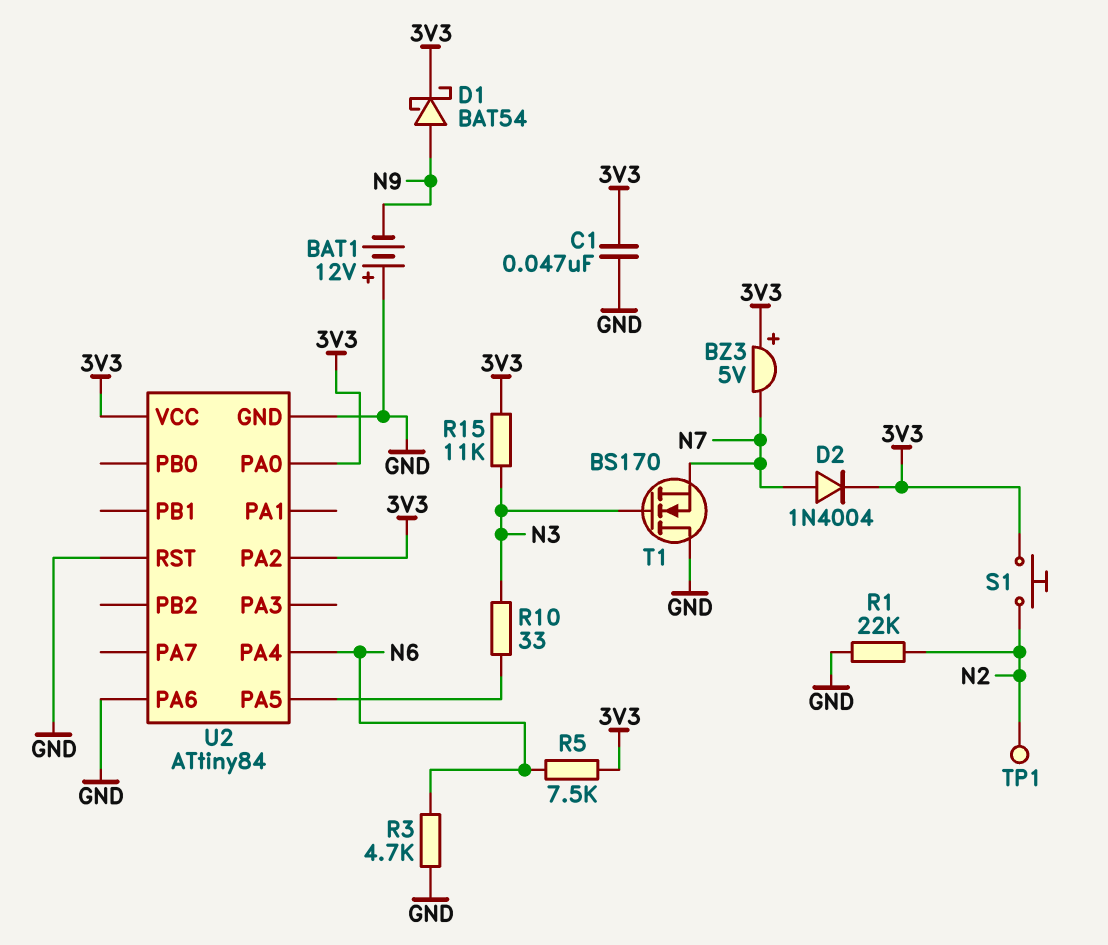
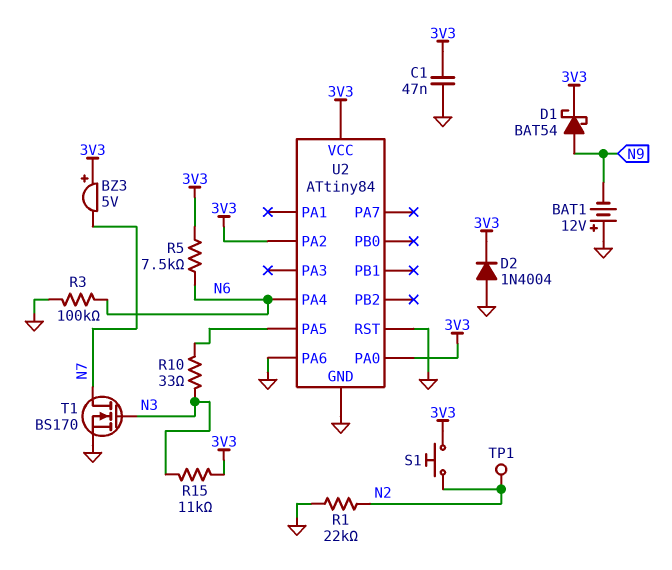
D2: diode 1N4004 (A N7, K 3V3) -> diode 1N4004 (A GND, K 3V3)
R3: 4.7k (GND, N6) -> 100k (GND, N6)
T1: NMOS BS170 (G N3, D GND, S N7) -> NMOS BS170 (G N3, D N7, S GND)

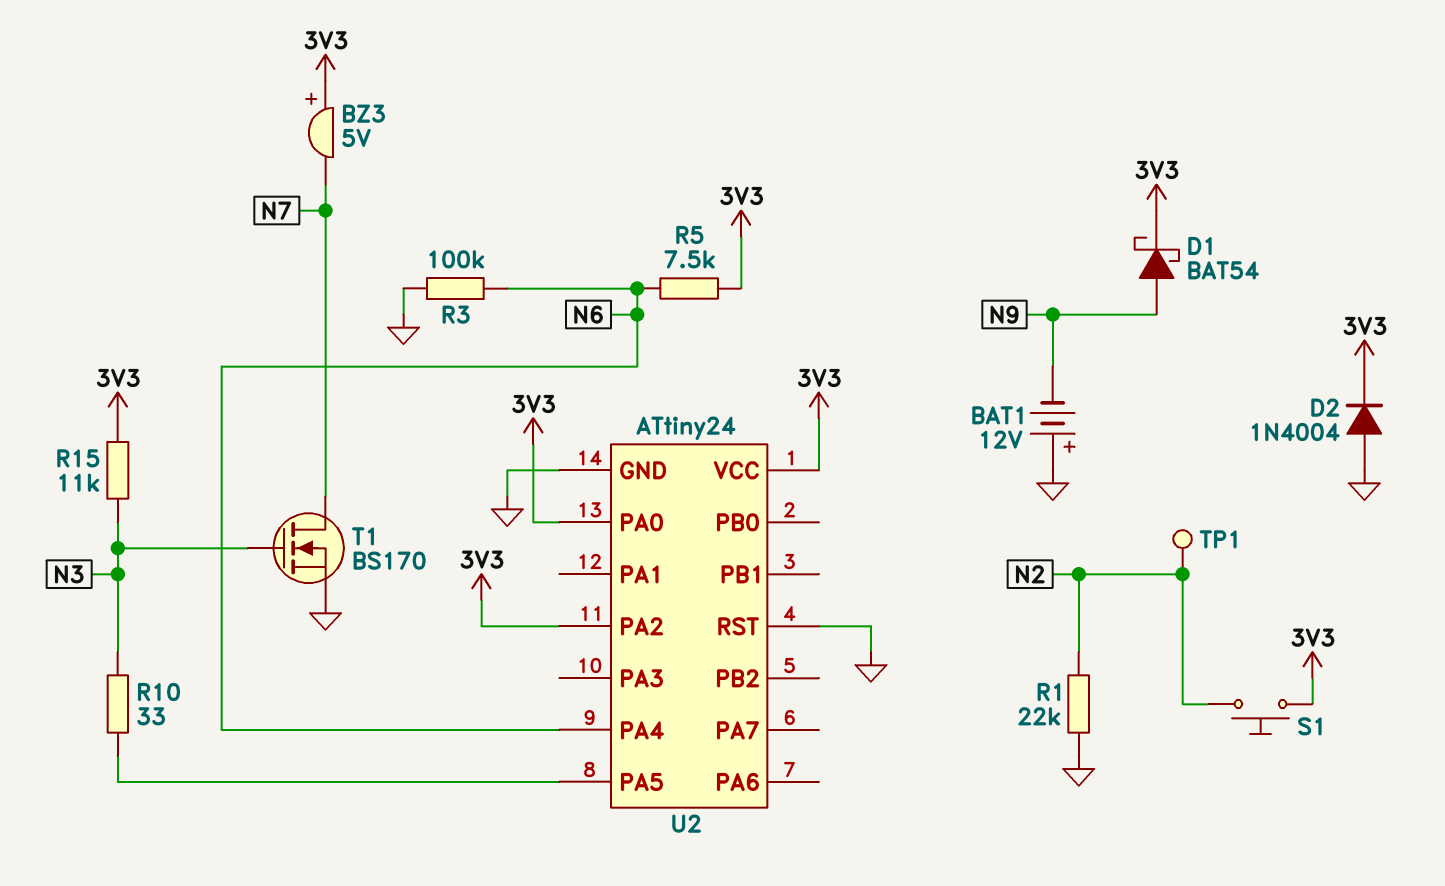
C1: 47nF (3V3, GND) -> none
U2: ATtiny84 -> ATtiny24
U2 pin PA6: GND -> none

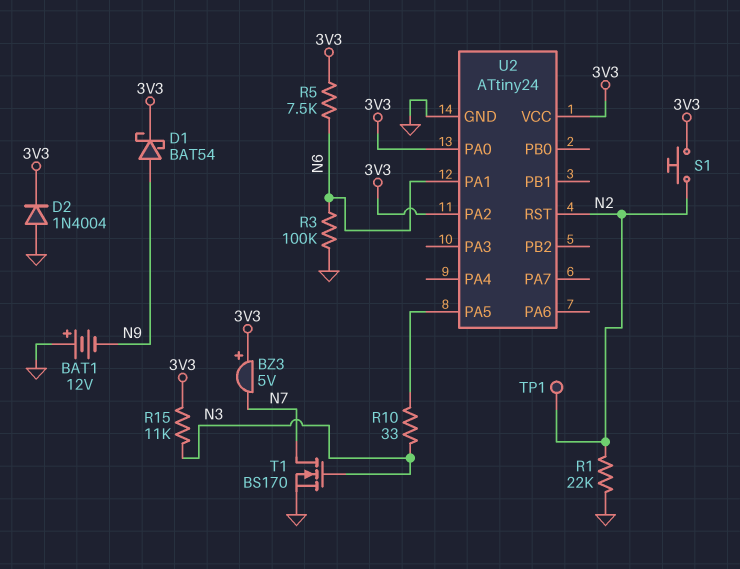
U2 pin PA1: none -> N6
U2 pin PA4: N6 -> none
U2 pin RST: GND -> N2

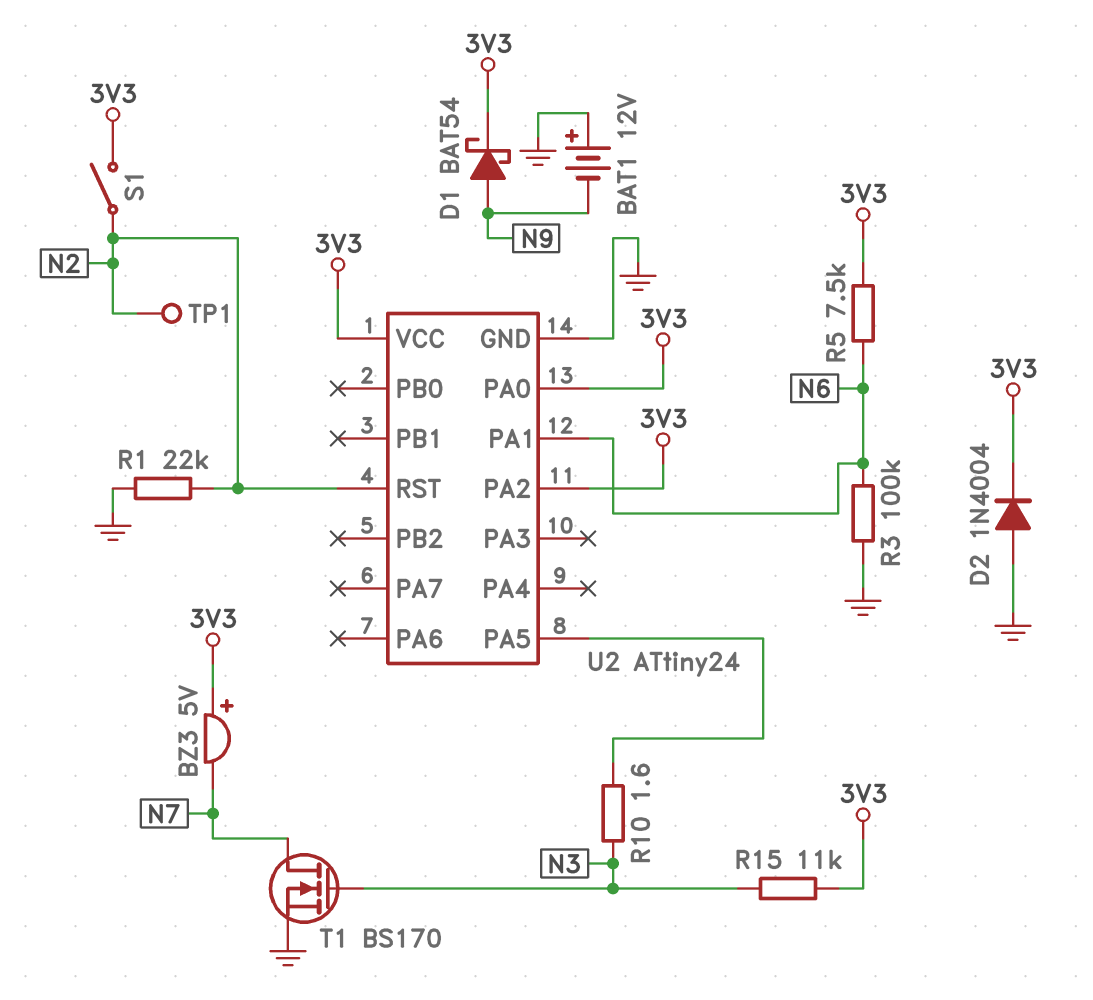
R10: 33 (N3, U2/PA5) -> 1.6 (N3, U2/PA5)
S1: button (3V3, N2) -> switch (3V3, N2)

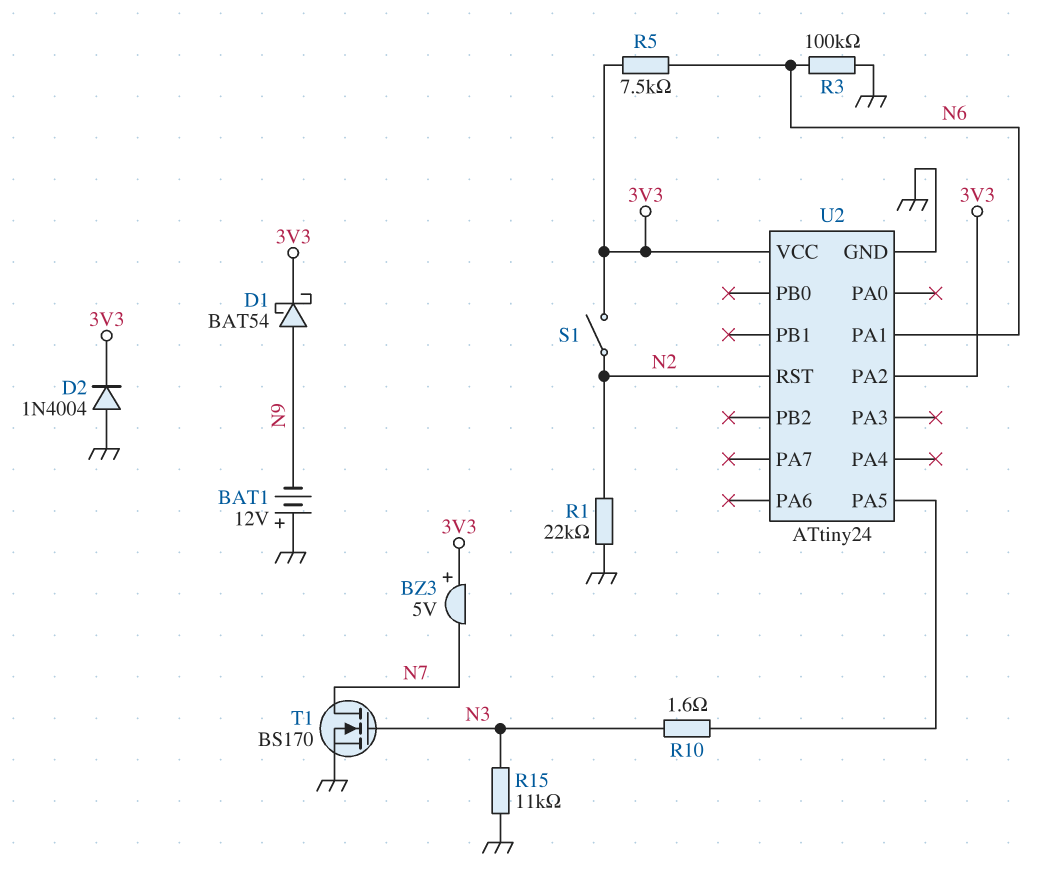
R15: 11k (3V3, N3) -> 11k (GND, N3)
TP1: test point (N2) -> none
U2 pin PA0: 3V3 -> none

